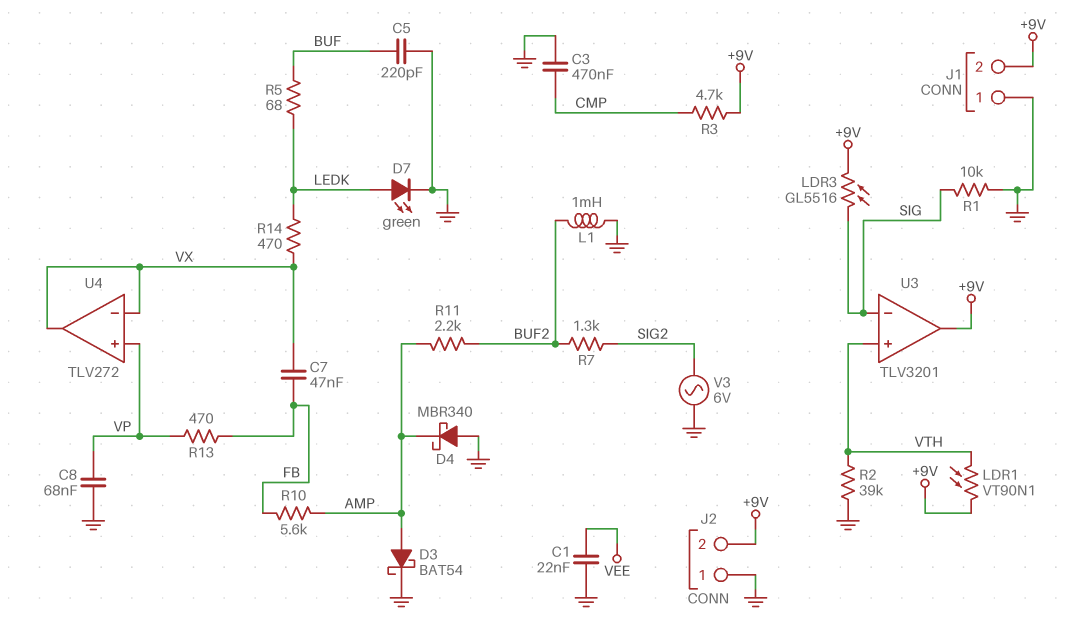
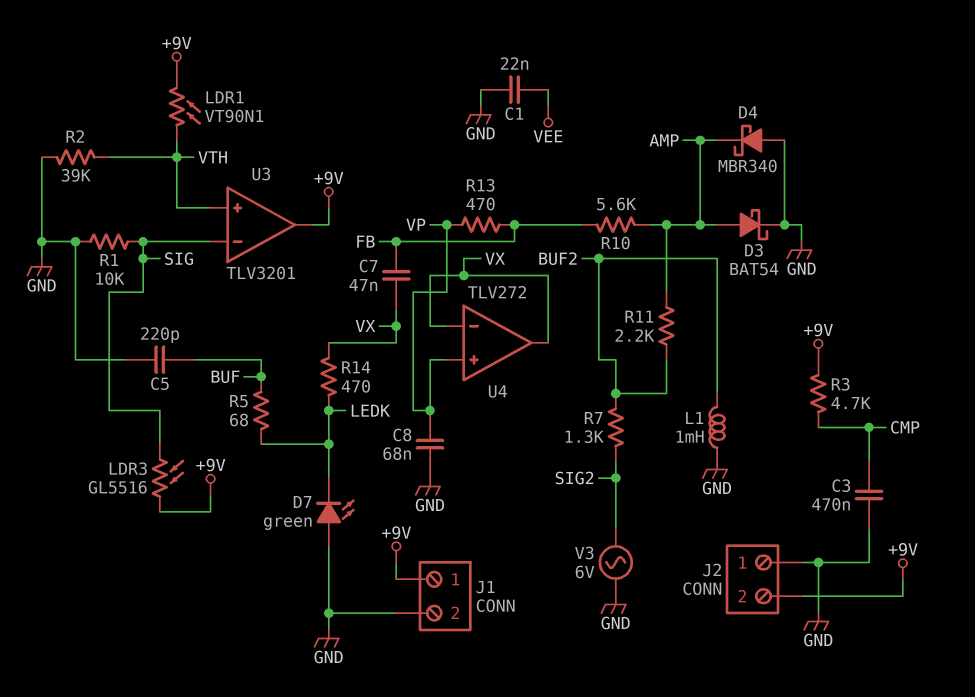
D7: LED green (A LEDK, K GND) -> LED green (A GND, K LEDK)
J1 pin 1: GND -> +9V
J1 pin 2: +9V -> GND

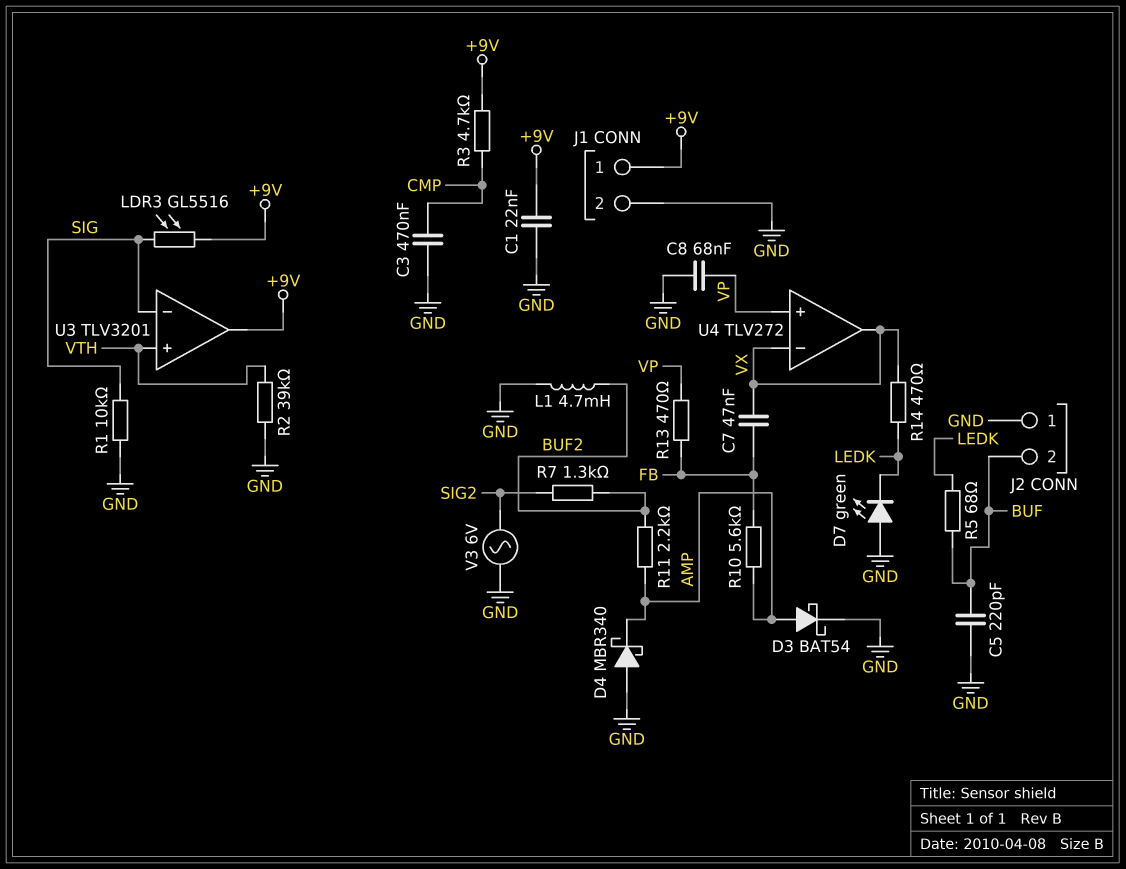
C1: 22nF (GND, VEE) -> 22nF (+9V, GND)
J2 pin 2: +9V -> BUF
L1: 1mH (BUF2, GND) -> 4.7mH (BUF2, GND)
LDR1: VT90N1 (+9V, VTH) -> none

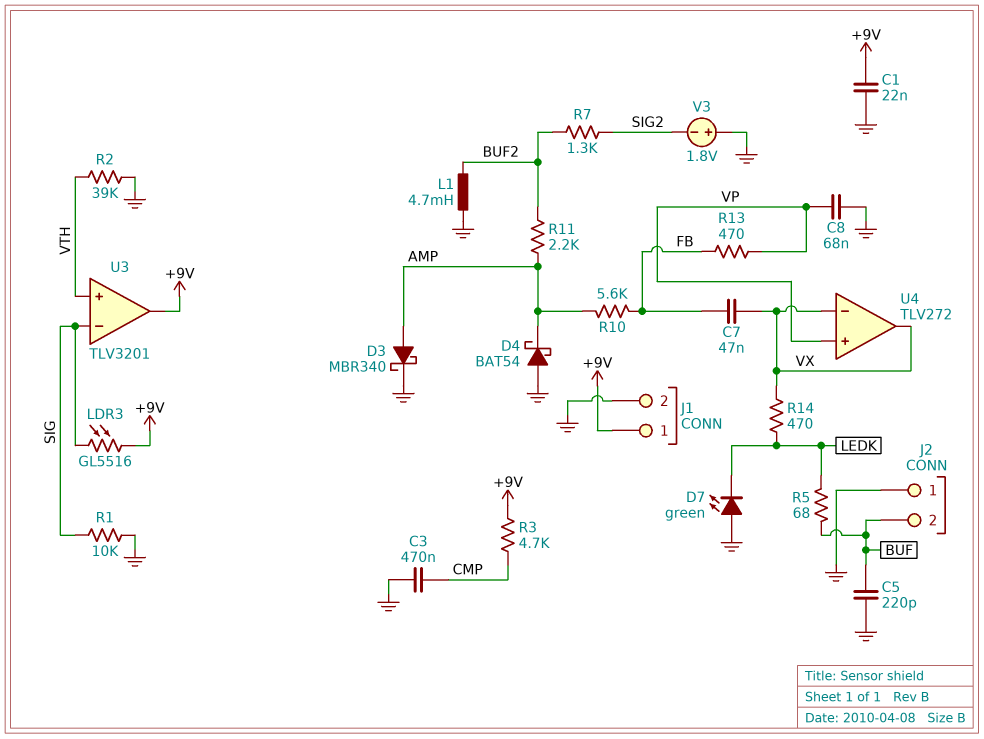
D3: schottky BAT54 (A AMP, K GND) -> schottky MBR340 (A AMP, K GND)
D4: schottky MBR340 (A GND, K AMP) -> schottky BAT54 (A GND, K AMP)
V3: AC 6V (GND, SIG2) -> 1.8V (plus GND, minus SIG2)

